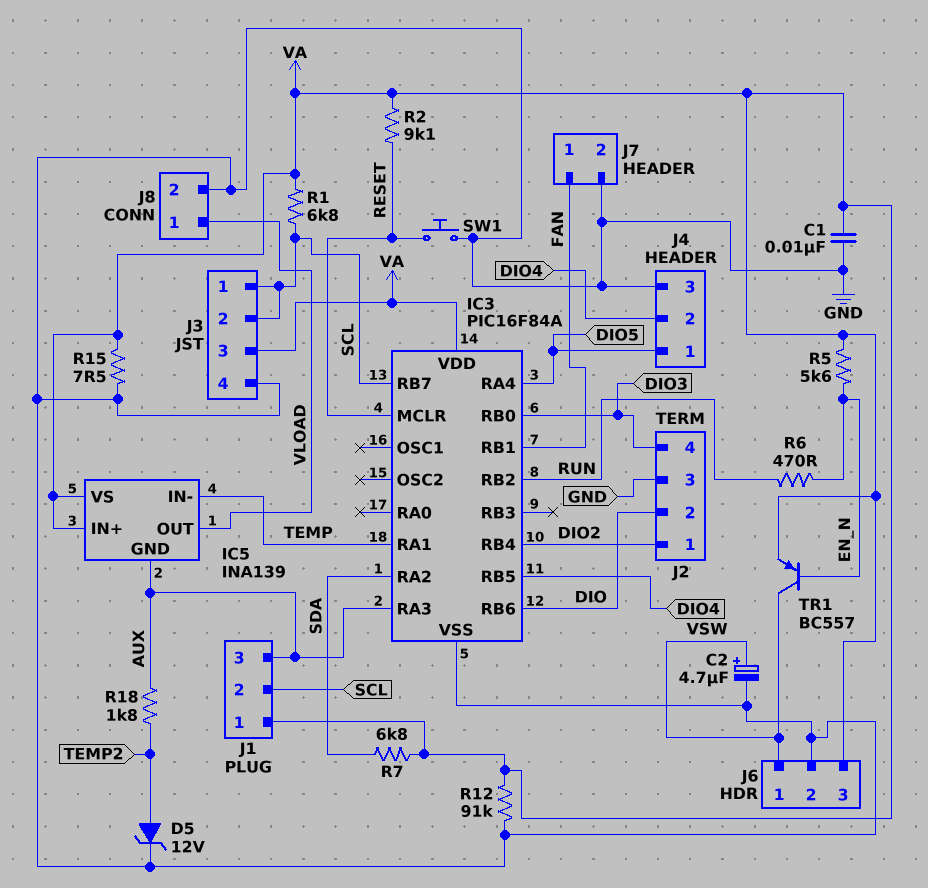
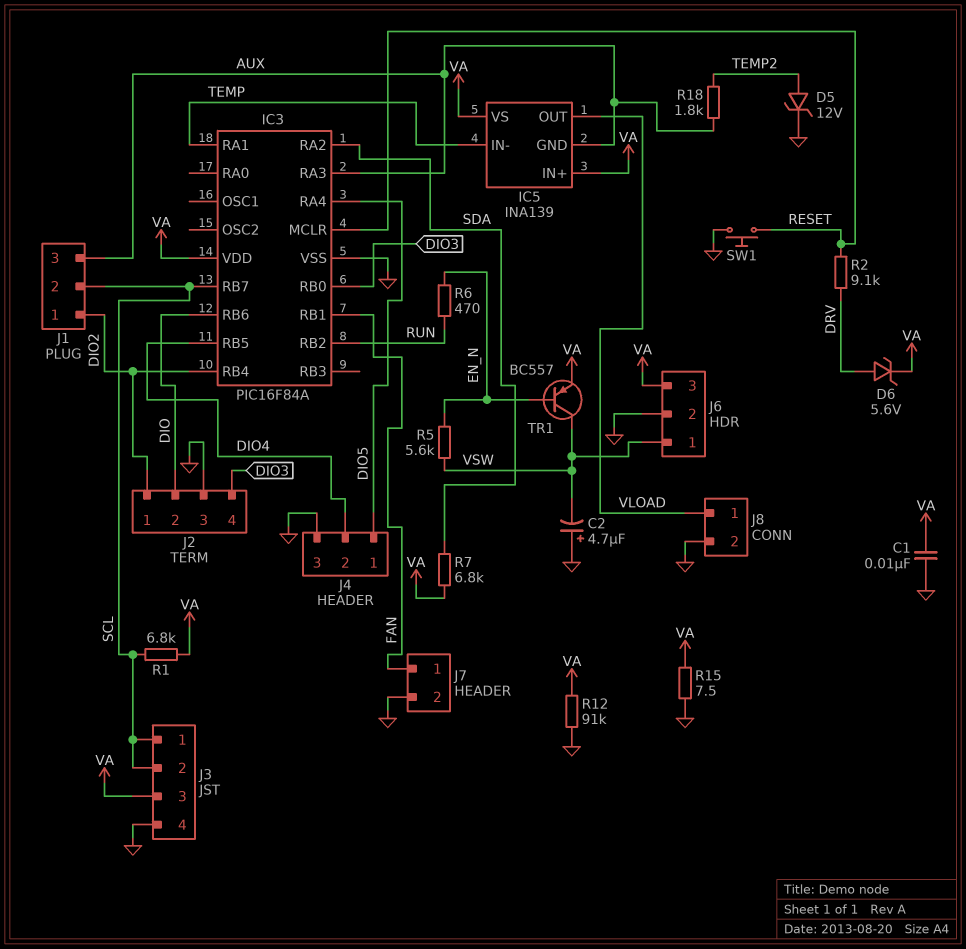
C2: 4.7uF (plus VSW, minus GND) -> 4.7uF (plus GND, minus VSW)
D6: none -> zener 5.6V (A DRV, K VA)
J1 pin 1: VA -> DIO2
R2: 9.1k (RESET, VA) -> 9.1k (DRV, RESET)
R5: 5.6k (EN_N, VA) -> 5.6k (EN_N, VSW)

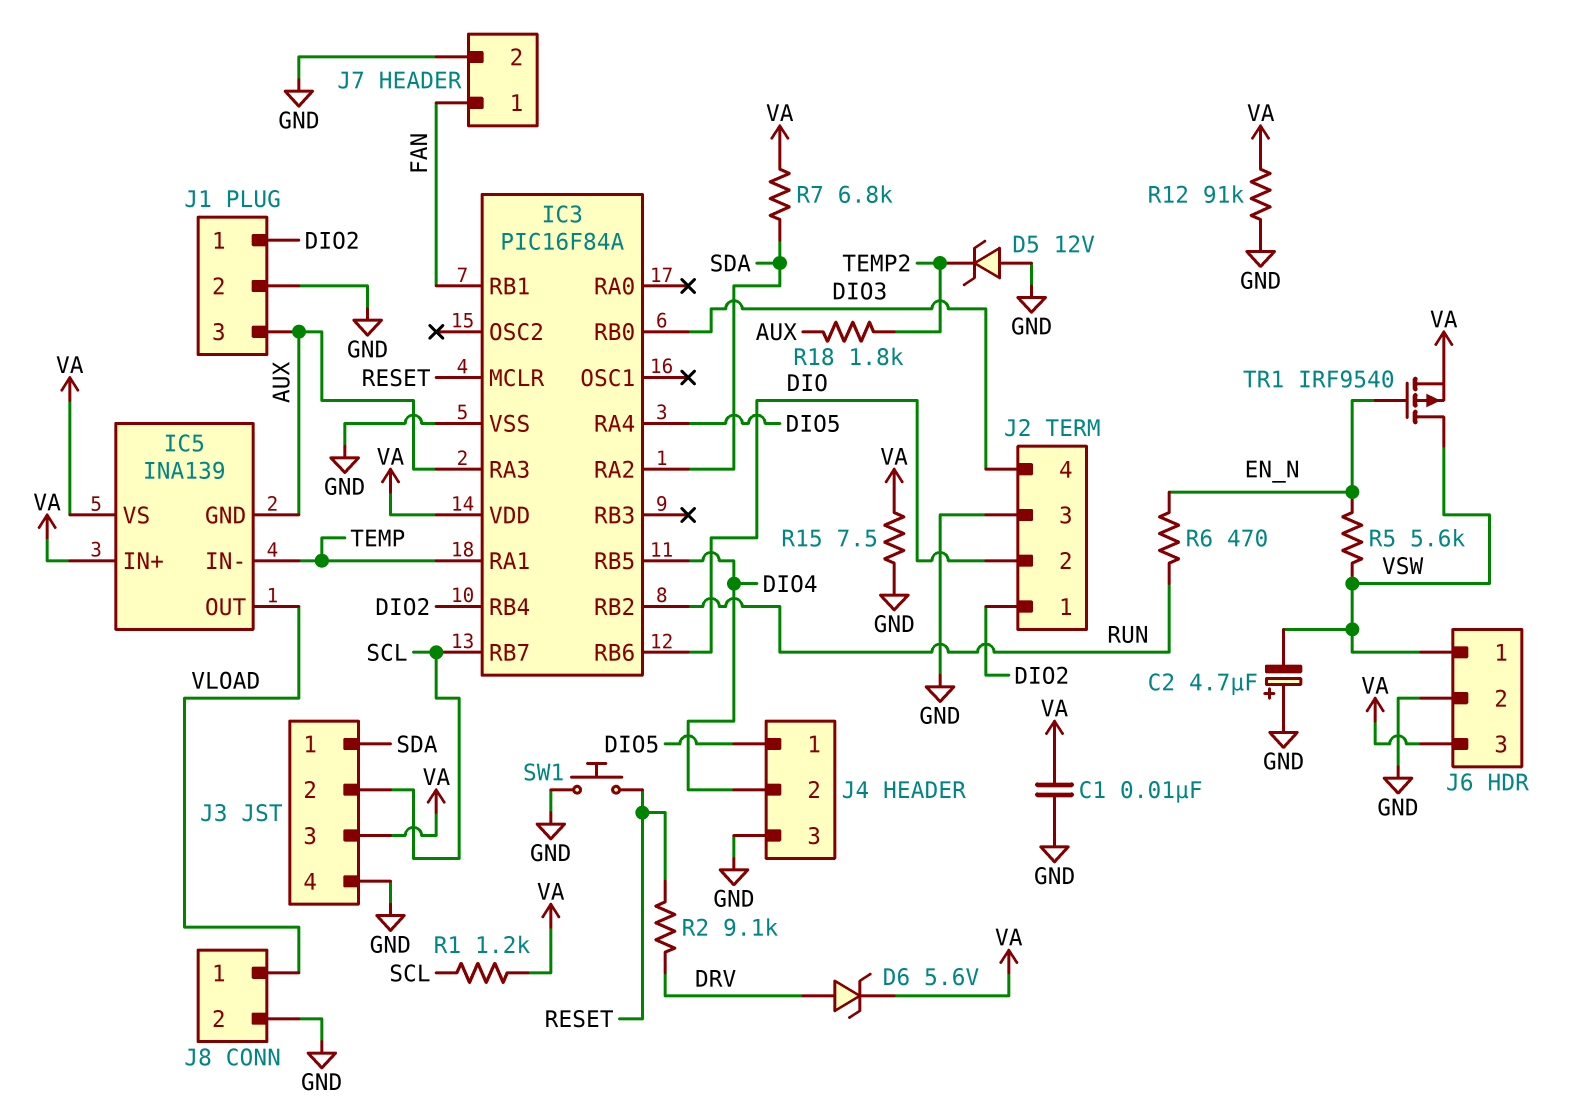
D5: zener 12V (A TEMP2, K GND) -> zener 12V (A GND, K TEMP2)
J1 pin 2: SCL -> GND
J3 pin 1: SCL -> SDA
R1: 6.8k (SCL, VA) -> 1.2k (SCL, VA)
TR1: PNP BC557 (B EN_N, C VSW, E VA) -> PMOS IRF9540 (G EN_N, D VSW, S VA)

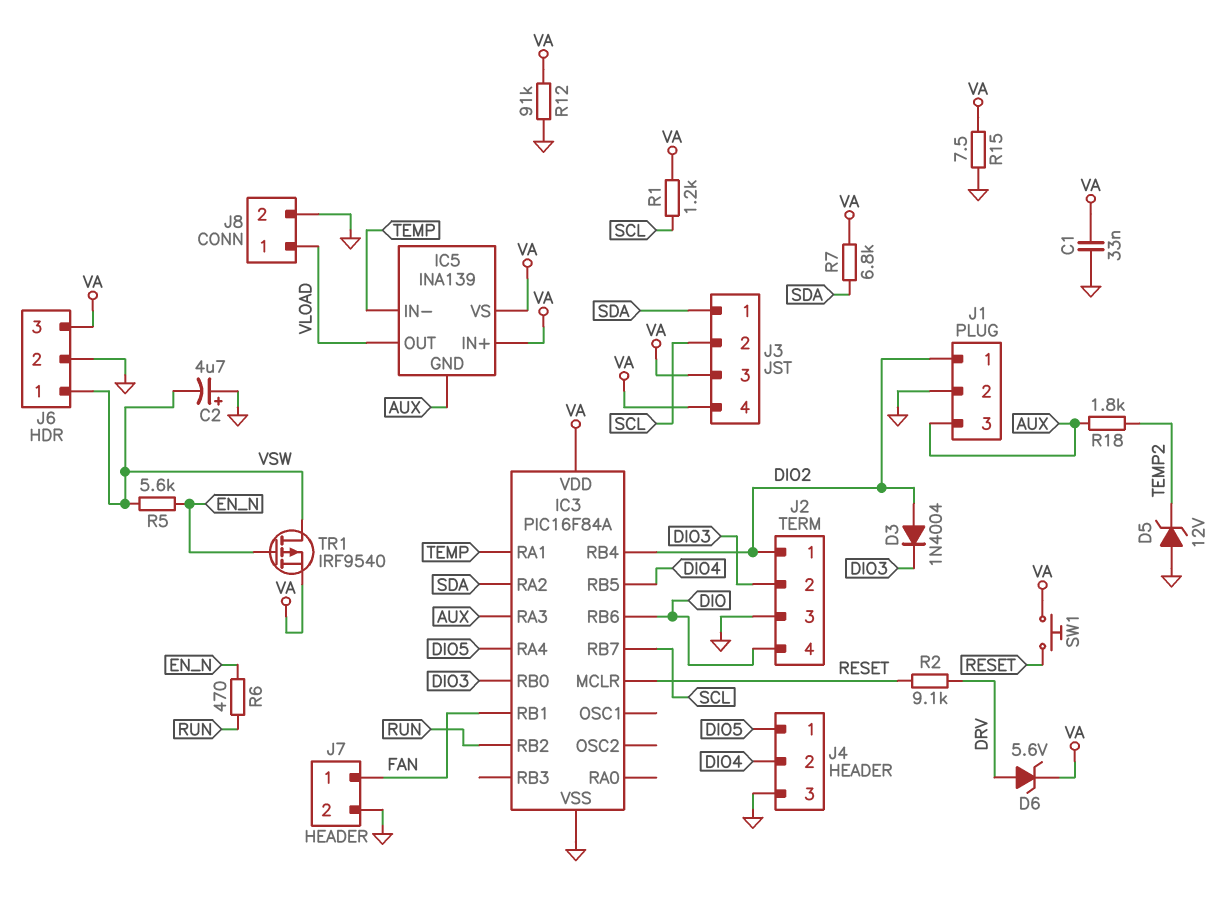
C1: 10nF (GND, VA) -> 33nF (GND, VA)
D3: none -> diode 1N4004 (A DIO2, K DIO3)
J2 pin 2: DIO -> DIO3
J2 pin 4: DIO3 -> DIO
J3 pin 4: GND -> VA
SW1: button (GND, RESET) -> button (RESET, VA)

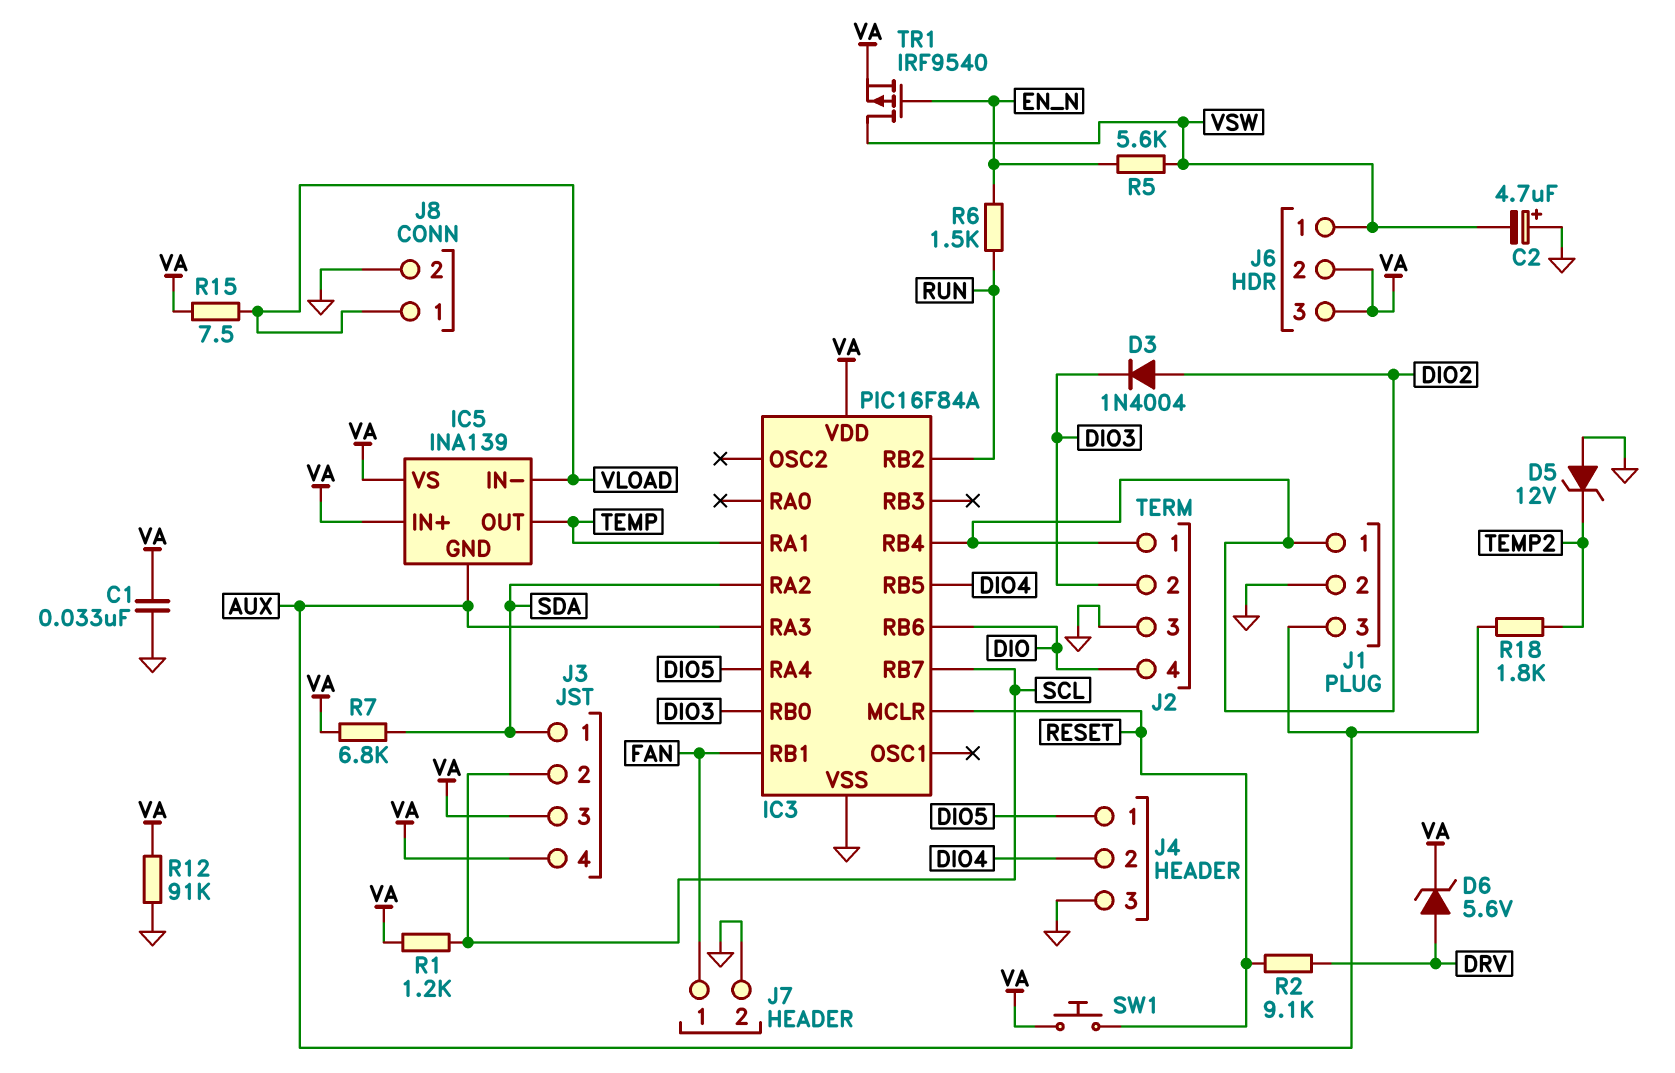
IC5 pin IN-: TEMP -> VLOAD
IC5 pin OUT: VLOAD -> TEMP
J6 pin 2: GND -> VA
R6: 470 (EN_N, RUN) -> 1.5k (EN_N, RUN)
R15: 7.5 (GND, VA) -> 7.5 (VA, VLOAD)

